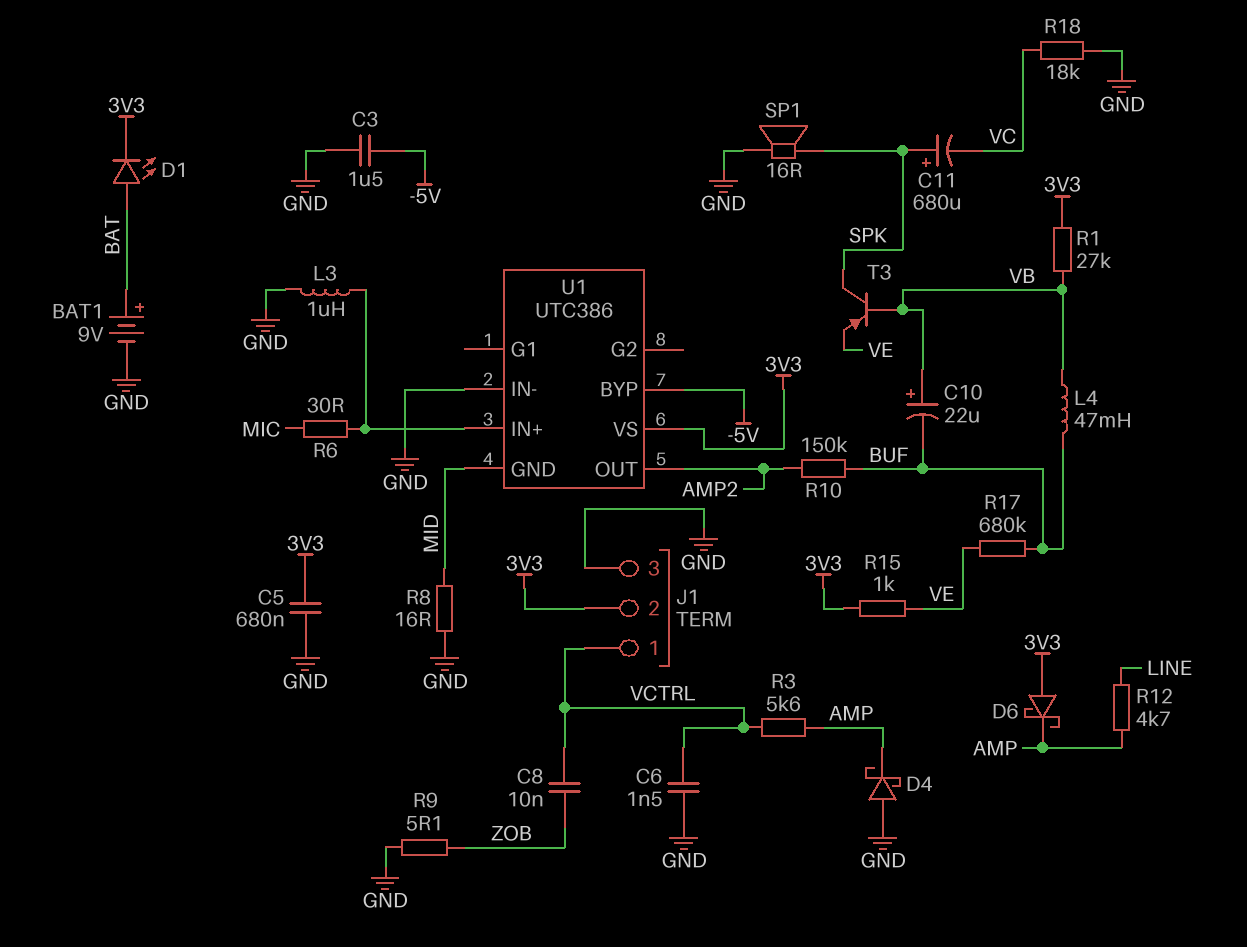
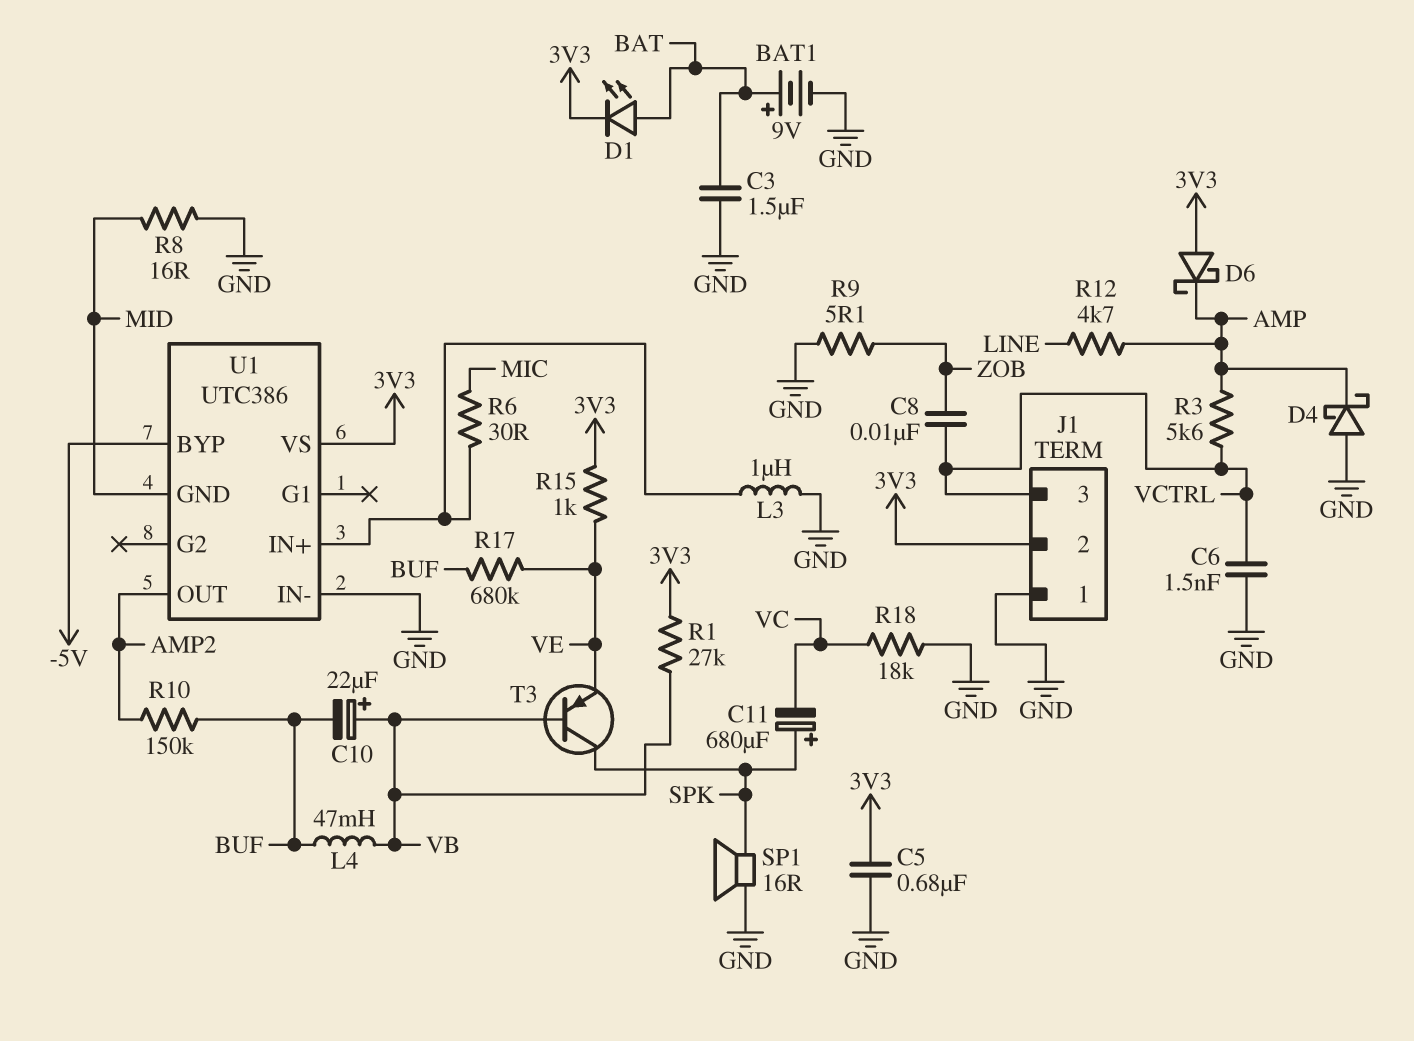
C3: 1.5uF (-5V, GND) -> 1.5uF (BAT, GND)
J1 pin 1: VCTRL -> GND
J1 pin 3: GND -> VCTRL

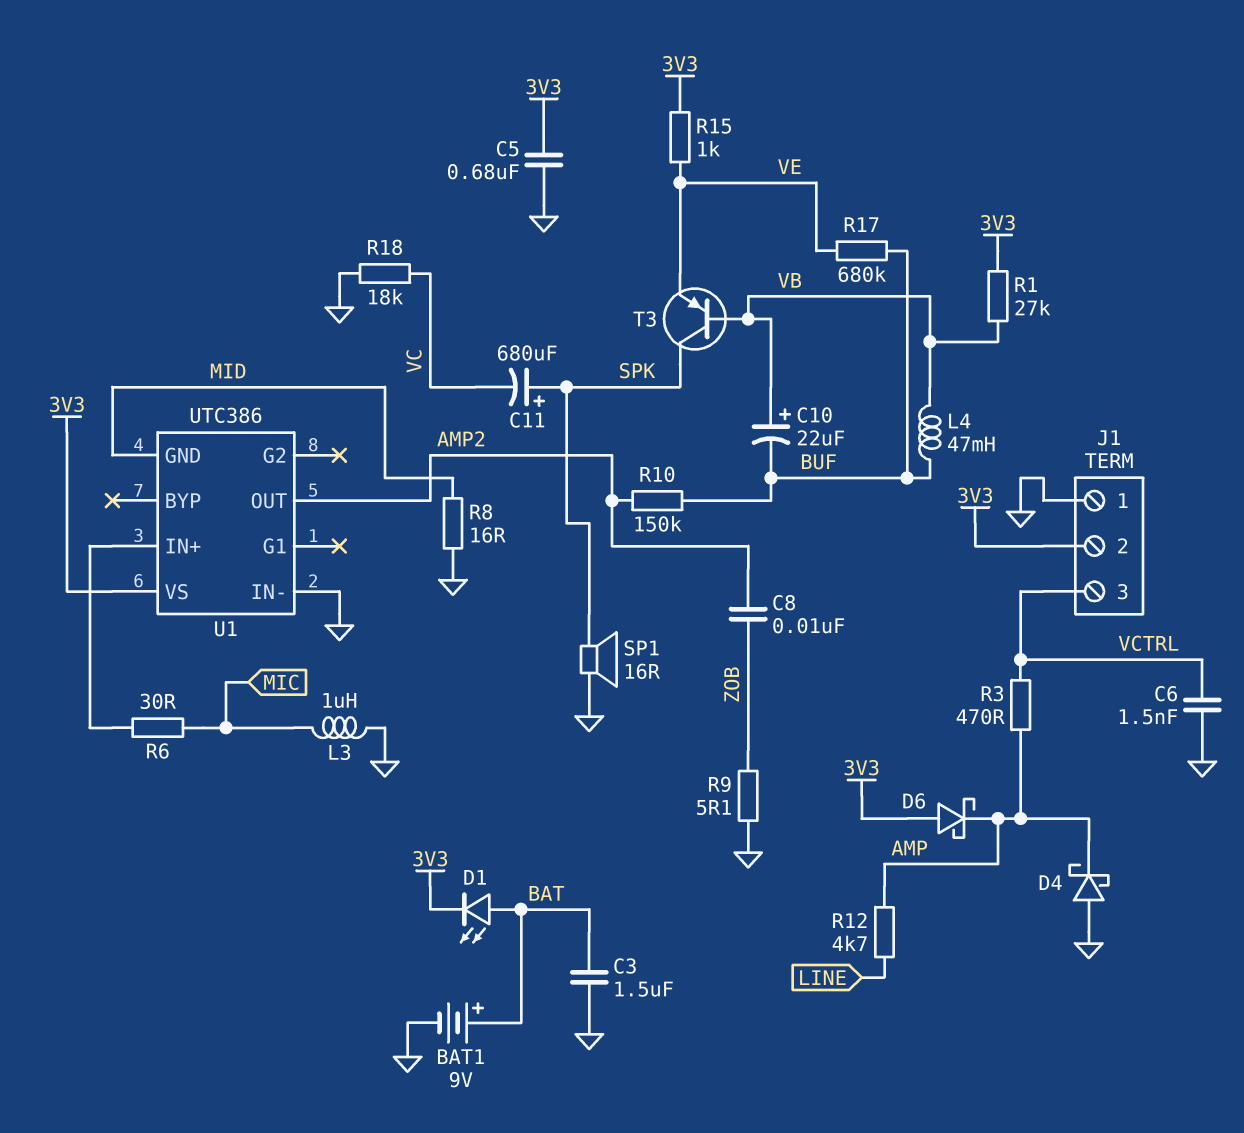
C8: 10nF (VCTRL, ZOB) -> 10nF (AMP2, ZOB)
L3: 1uH (GND, U1/IN+) -> 1uH (GND, MIC)
R3: 5.6k (AMP, VCTRL) -> 470 (AMP, VCTRL)
U1 pin BYP: -5V -> none

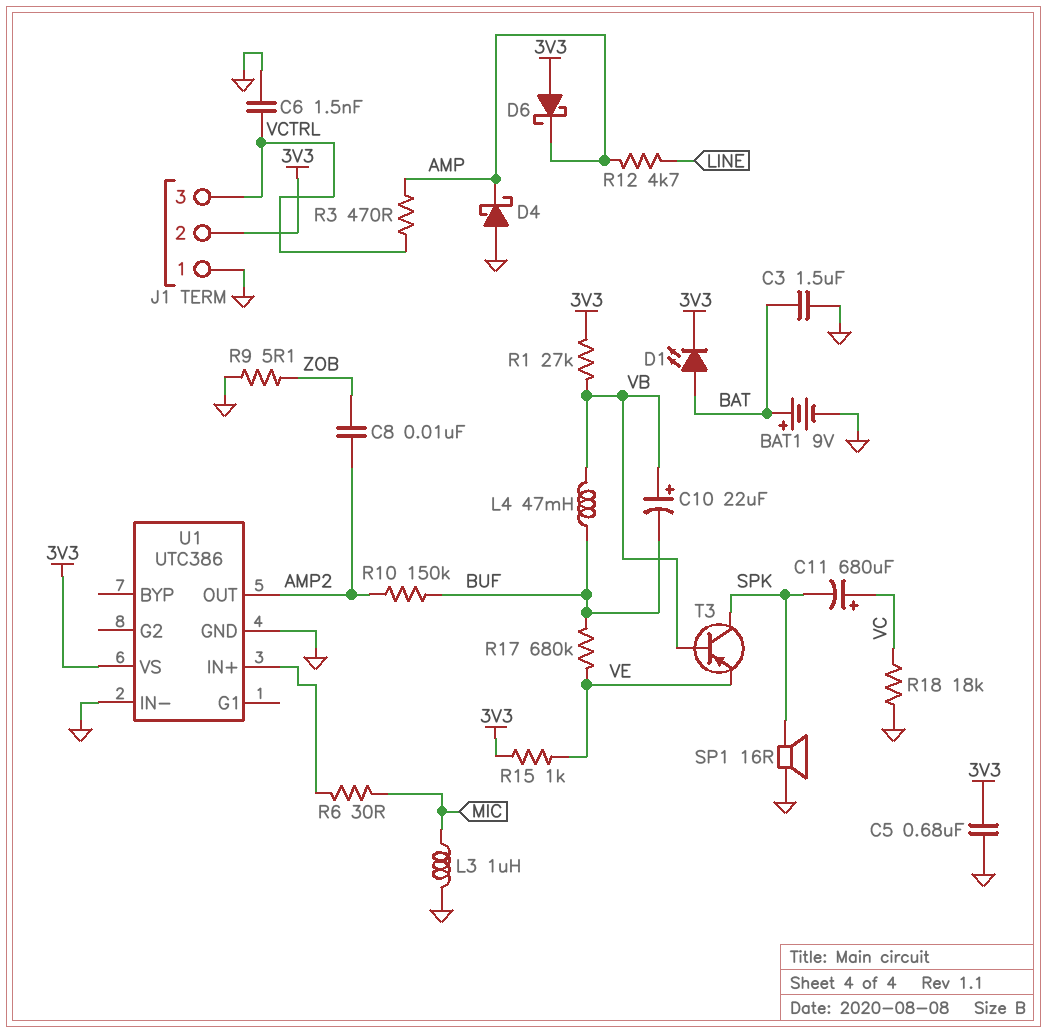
C11: 680uF (plus SPK, minus VC) -> 680uF (plus VC, minus SPK)
R8: 16 (GND, MID) -> none
U1 pin GND: MID -> GND

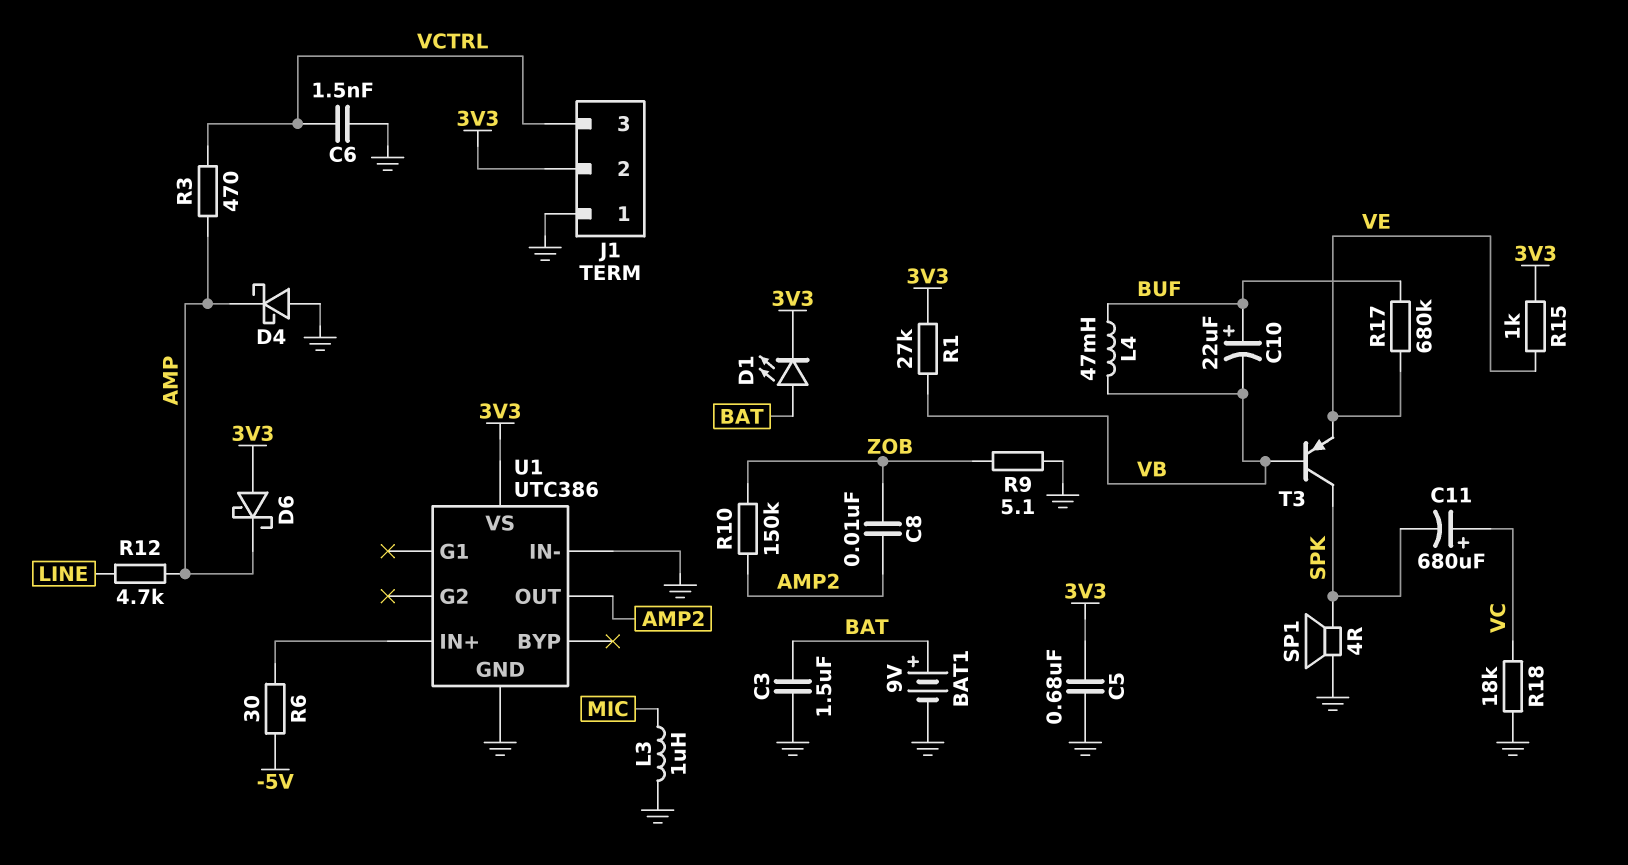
C10: 22uF (plus VB, minus BUF) -> 22uF (plus BUF, minus VB)
R6: 30 (MIC, U1/IN+) -> 30 (-5V, U1/IN+)
R10: 150k (AMP2, BUF) -> 150k (AMP2, ZOB)
SP1: speaker 16R (GND, SPK) -> speaker 4R (GND, SPK)

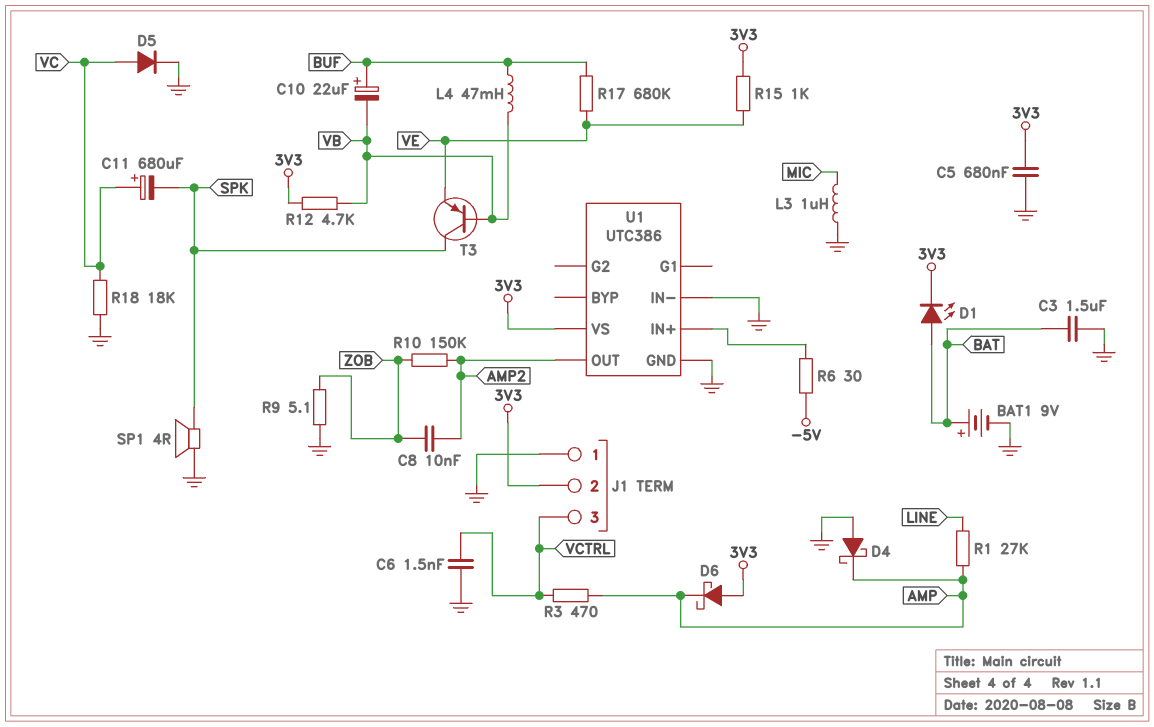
D5: none -> diode (A VC, K GND)
R1: 27k (3V3, VB) -> 27k (AMP, LINE)
R12: 4.7k (AMP, LINE) -> 4.7k (3V3, VB)

